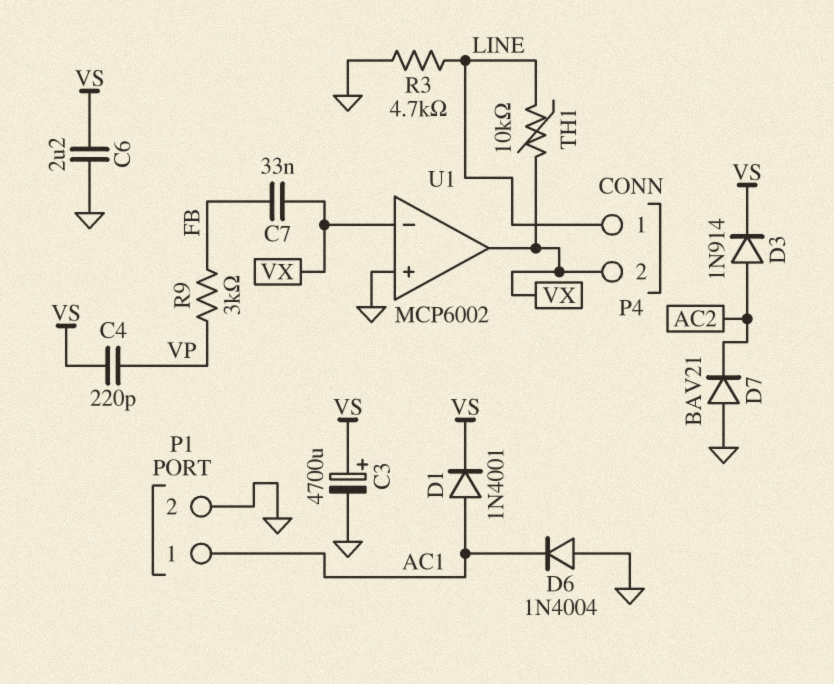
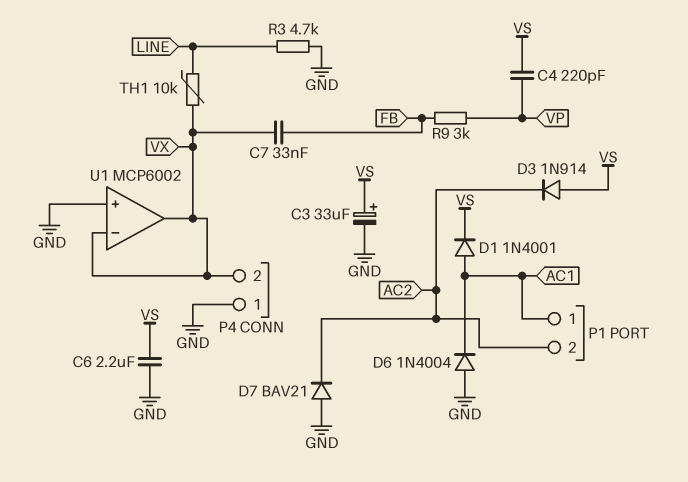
C3: 4700uF (plus VS, minus GND) -> 33uF (plus VS, minus GND)
D3: diode 1N914 (A AC2, K VS) -> diode 1N914 (A VS, K AC2)
P1 pin 2: GND -> AC2
P4 pin 1: LINE -> GND

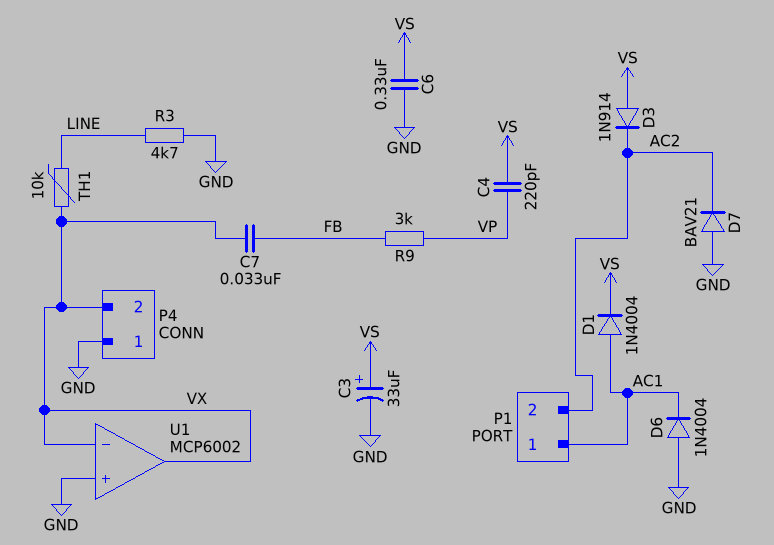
C6: 2.2uF (GND, VS) -> 330nF (GND, VS)
D1: diode 1N4001 (A AC1, K VS) -> diode 1N4004 (A AC1, K VS)

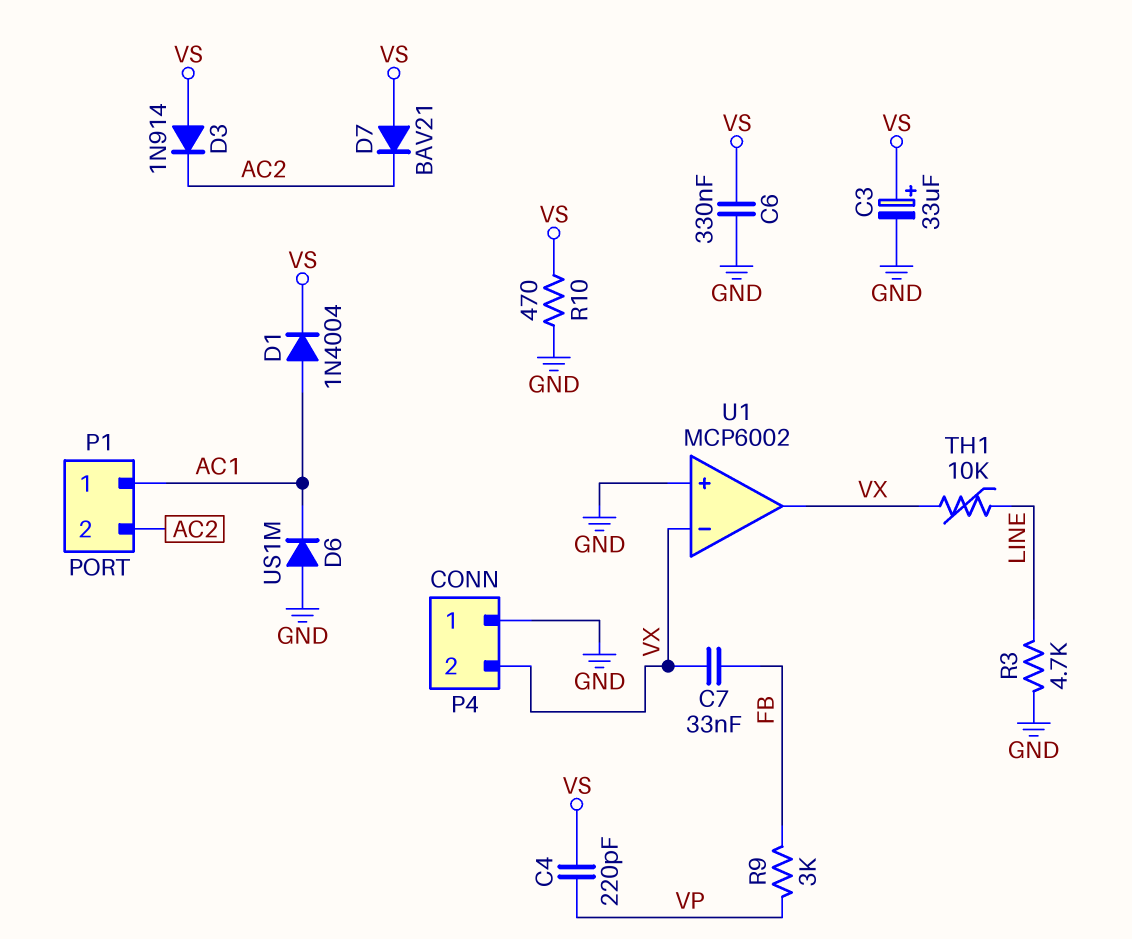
D6: diode 1N4004 (A GND, K AC1) -> diode US1M (A GND, K AC1)
D7: diode BAV21 (A GND, K AC2) -> diode BAV21 (A VS, K AC2)
R10: none -> 470 (GND, VS)

